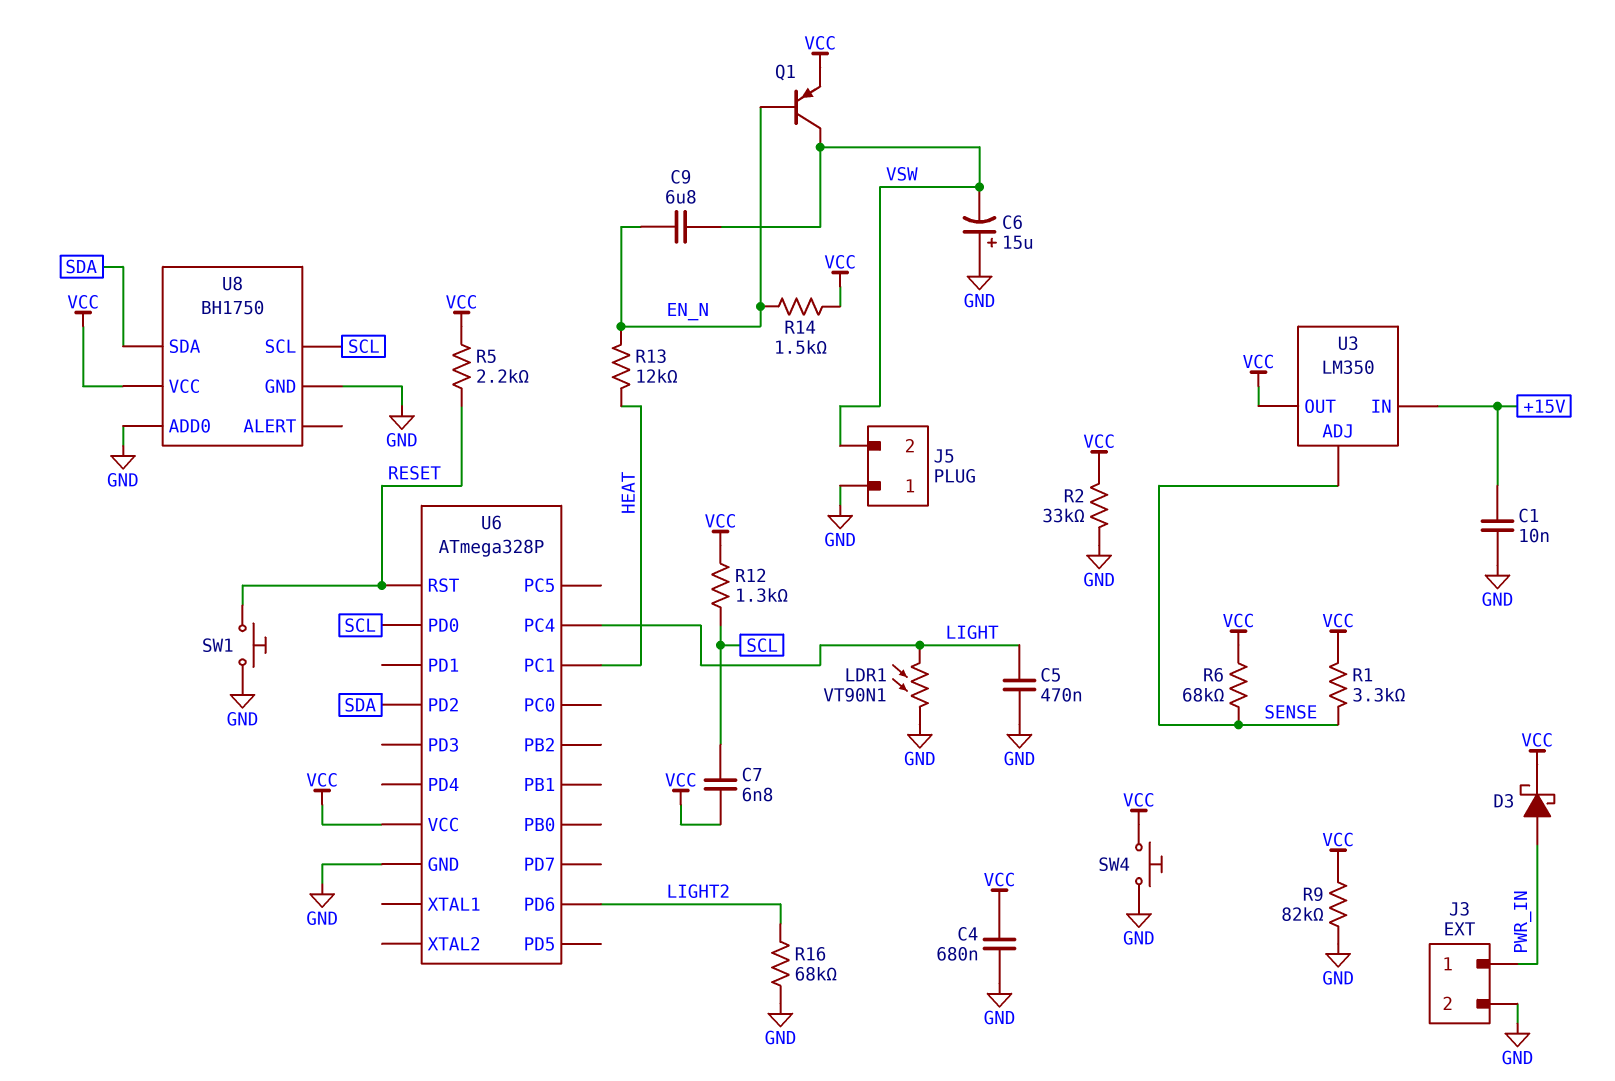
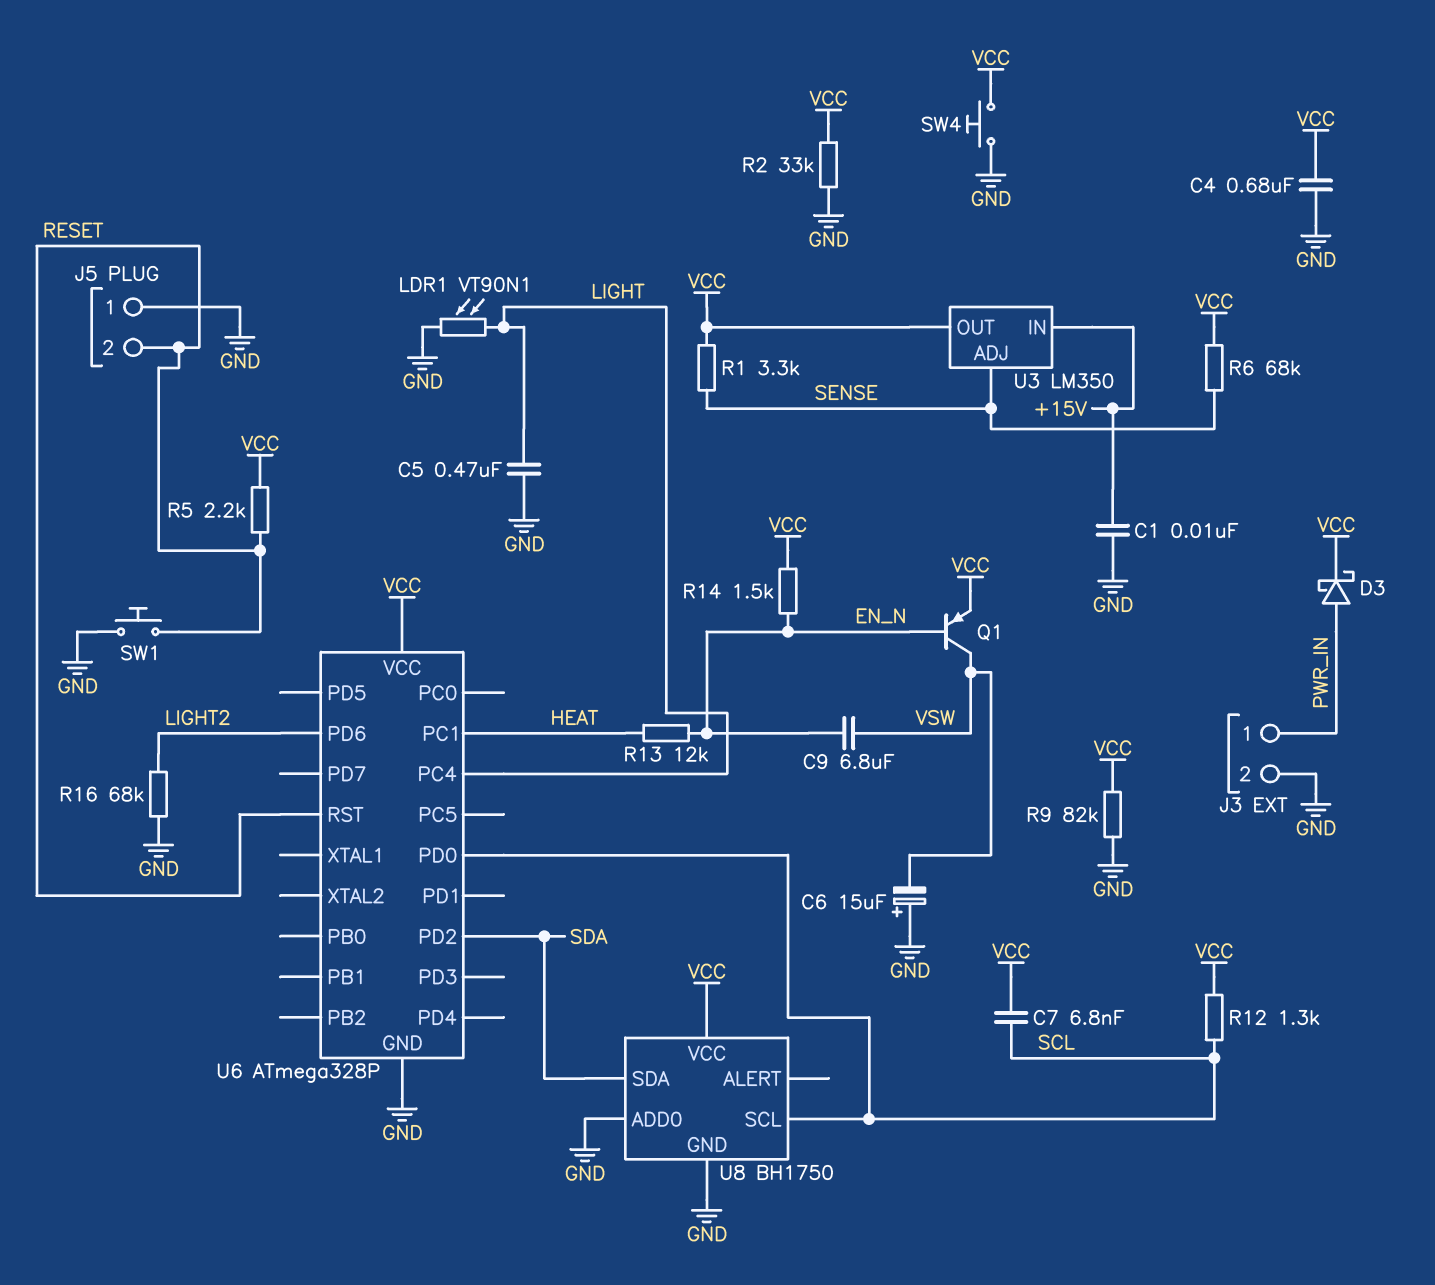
J5 pin 2: VSW -> RESET

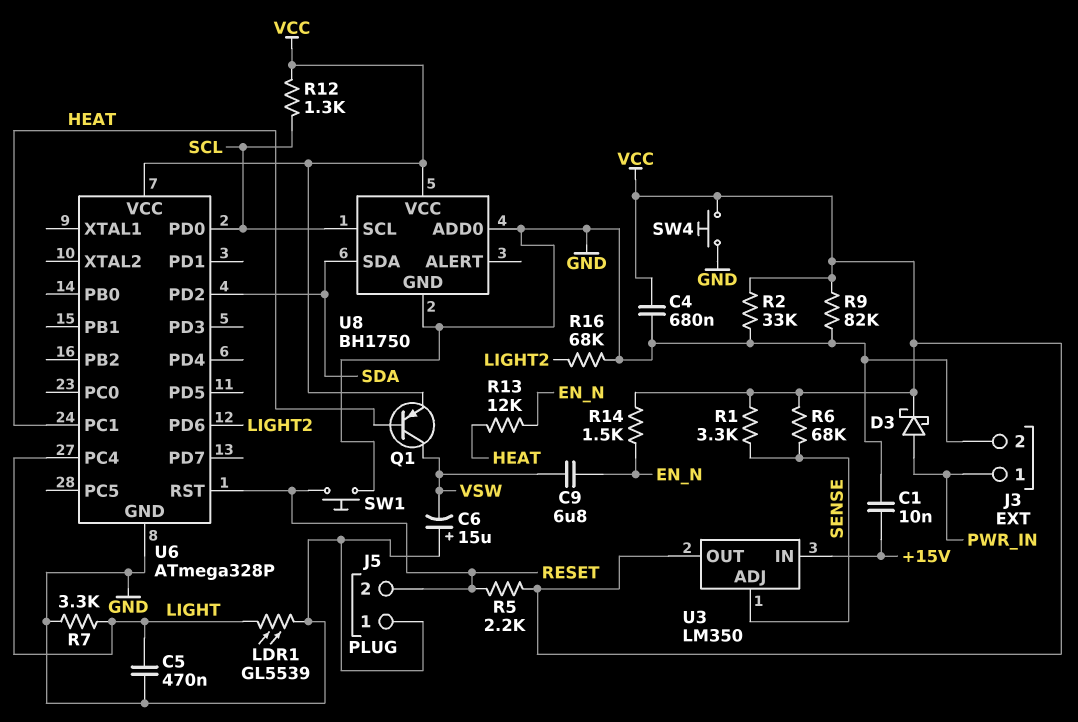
C7: 6.8nF (SCL, VCC) -> none
LDR1: VT90N1 (GND, LIGHT) -> GL5539 (GND, LIGHT)
Q1: PNP (B EN_N, C VSW, E VCC) -> PNP (B HEAT, C VSW, E VCC)
R7: none -> 3.3k (GND, LIGHT)

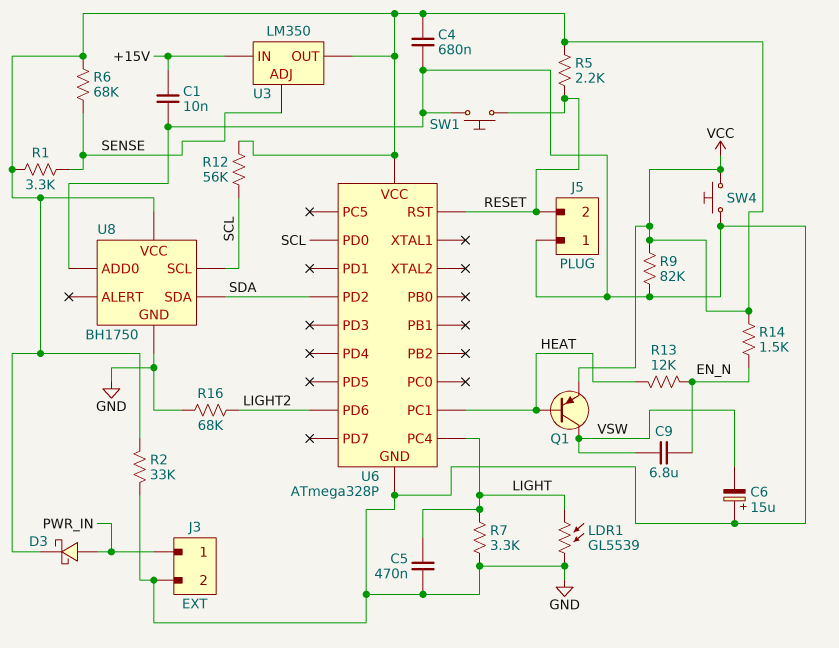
R12: 1.3k (SCL, VCC) -> 56k (SCL, VCC)

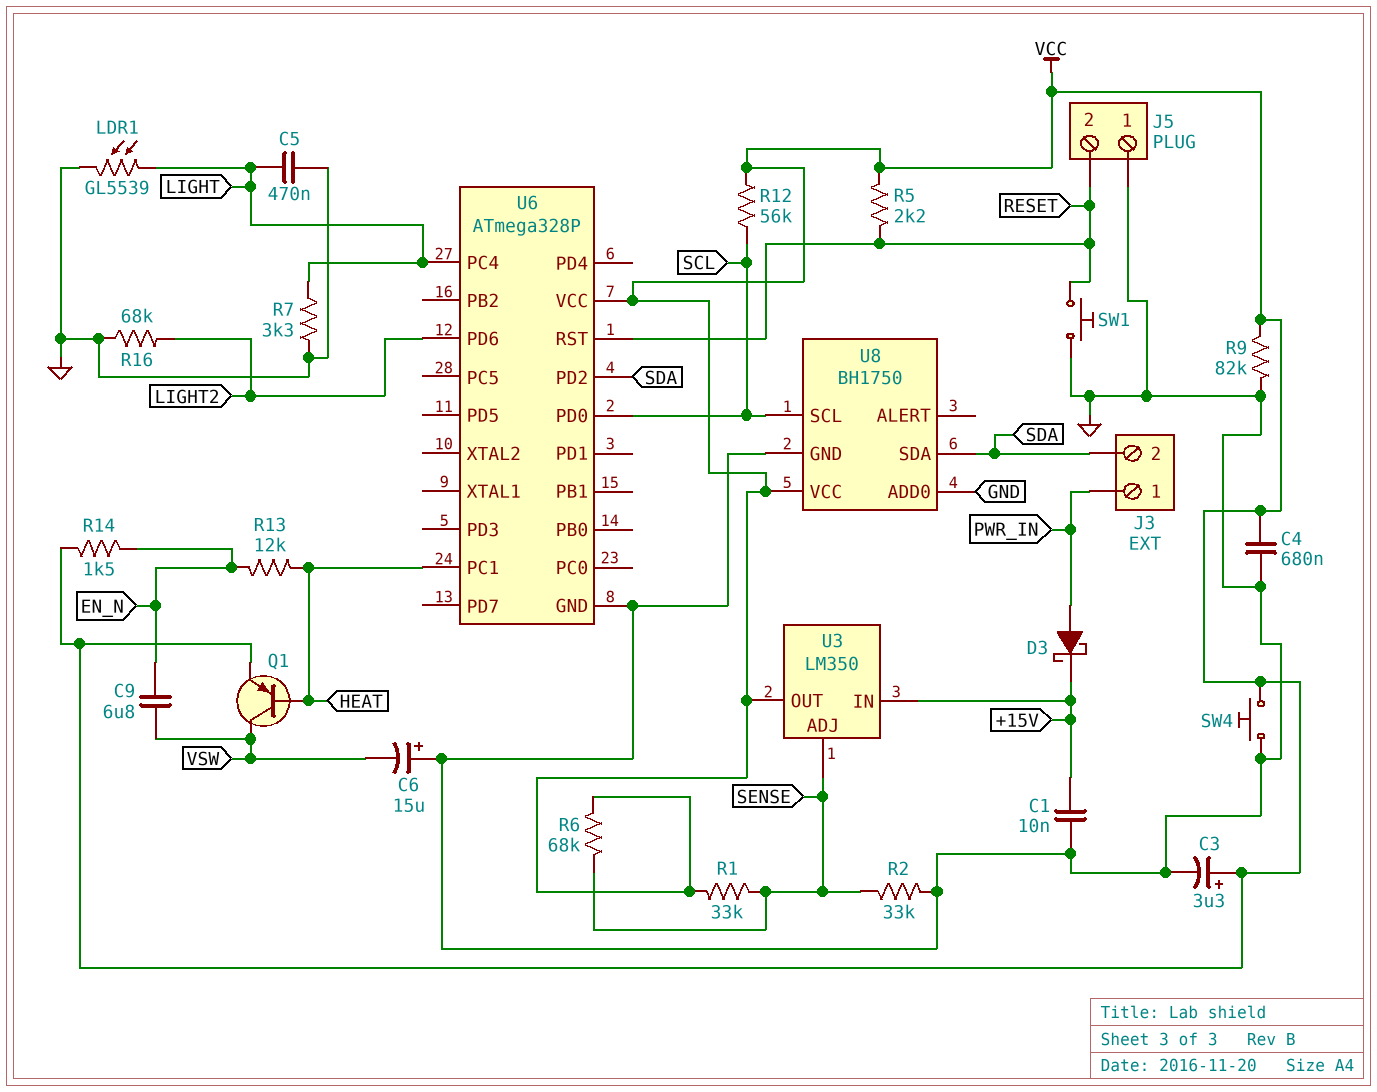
C3: none -> 3.3uF (plus VCC, minus GND)
D3: schottky (A PWR_IN, K VCC) -> schottky (A PWR_IN, K +15V)
J3 pin 2: GND -> SDA
R1: 3.3k (SENSE, VCC) -> 33k (SENSE, VCC)
R2: 33k (GND, VCC) -> 33k (GND, SENSE)

